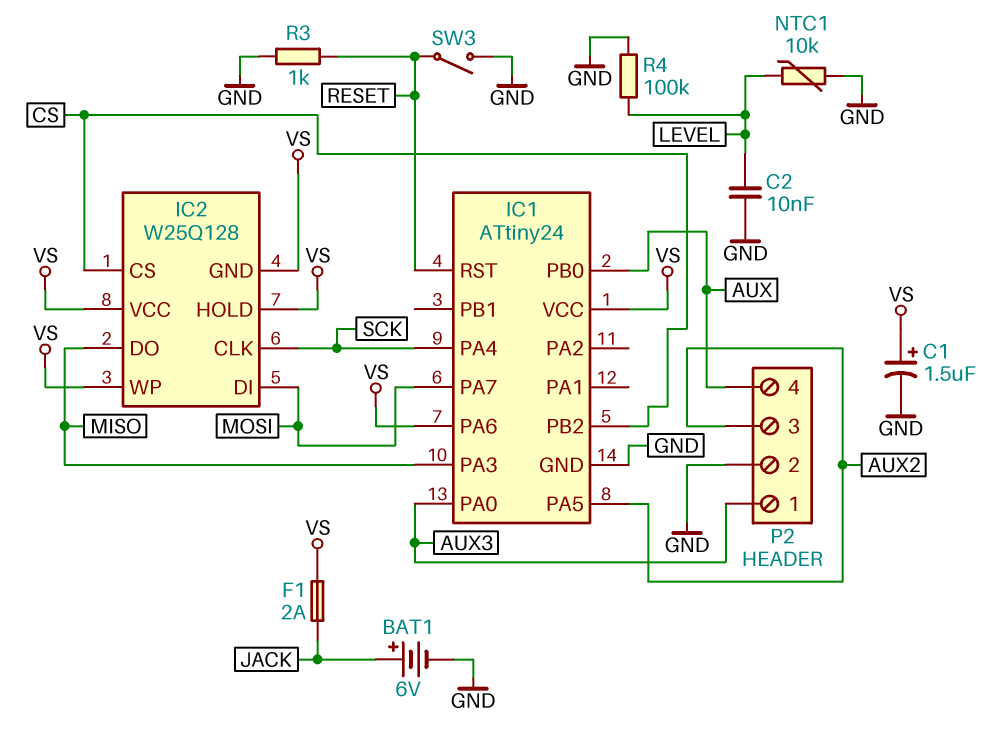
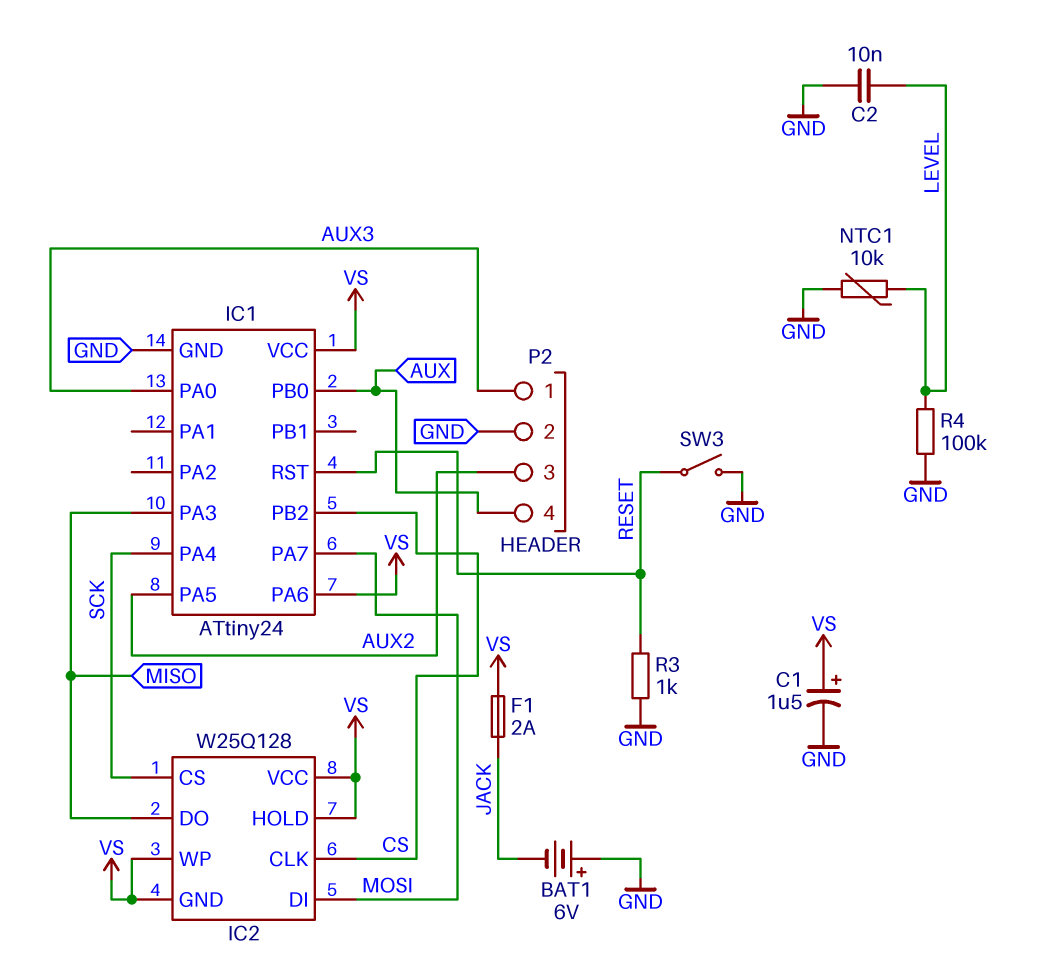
BAT1: 6V (plus JACK, minus GND) -> 6V (plus GND, minus JACK)
IC2 pin CLK: SCK -> CS
IC2 pin CS: CS -> SCK

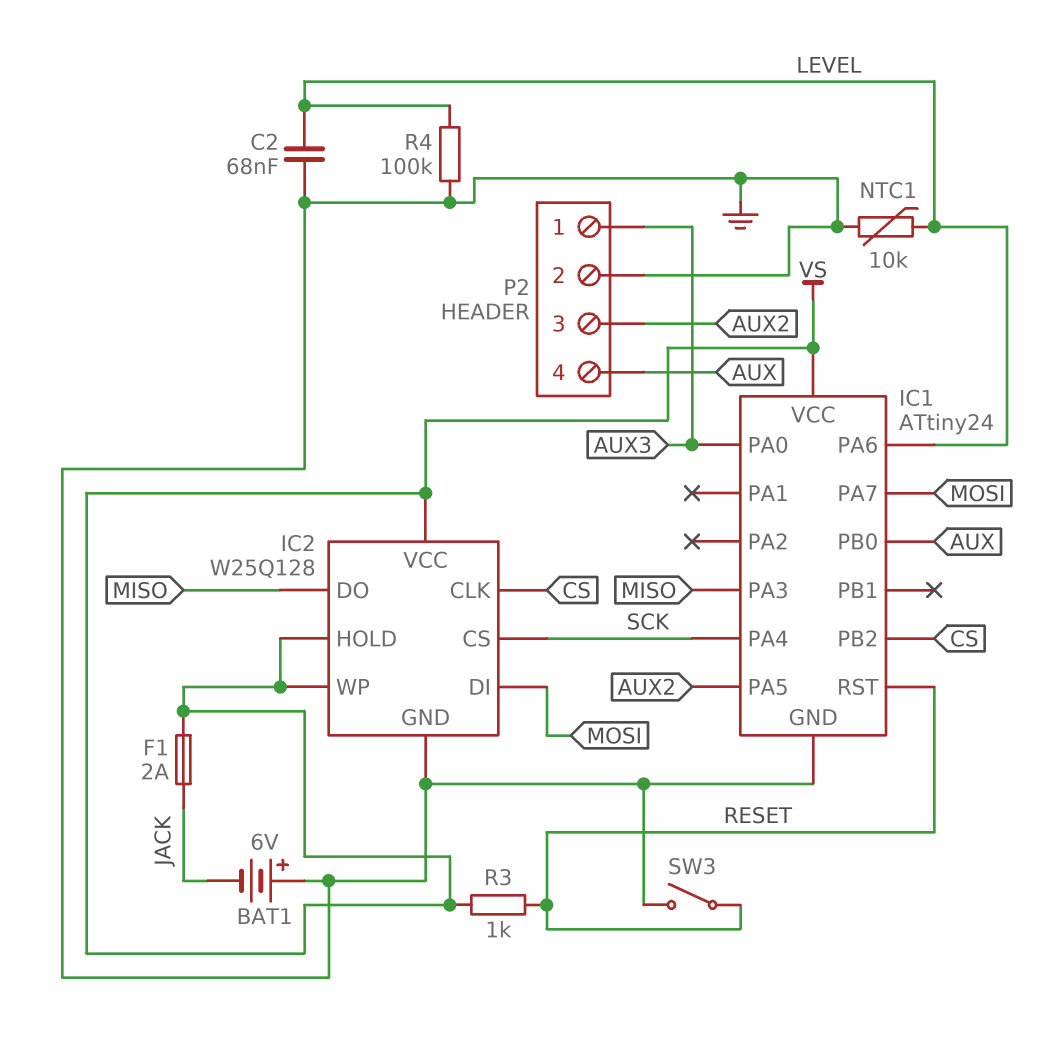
C1: 1.5uF (plus VS, minus GND) -> none
C2: 10nF (GND, LEVEL) -> 68nF (GND, LEVEL)
IC1 pin PA6: VS -> LEVEL
IC2 pin GND: VS -> GND
R3: 1k (GND, RESET) -> 1k (RESET, VS)

